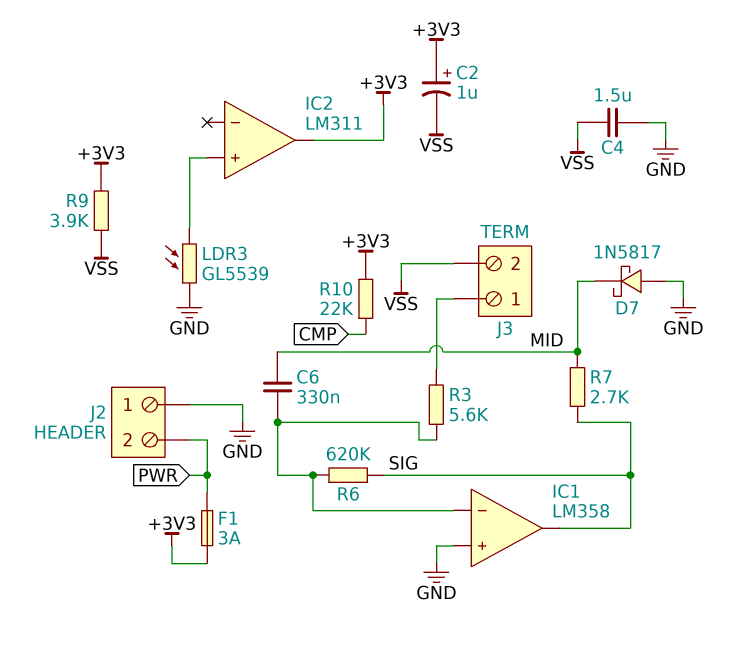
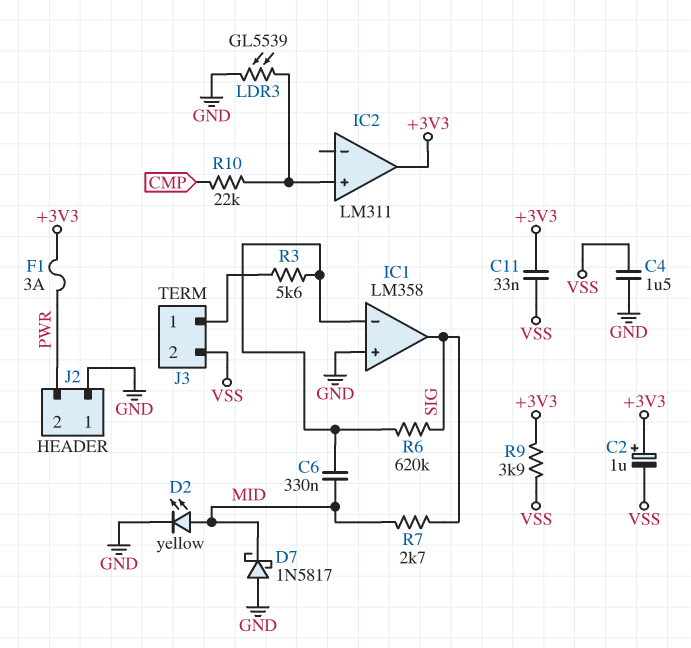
C11: none -> 33nF (+3V3, VSS)
D2: none -> LED yellow (A MID, K GND)
R10: 22k (+3V3, CMP) -> 22k (CMP, IC2/in+)

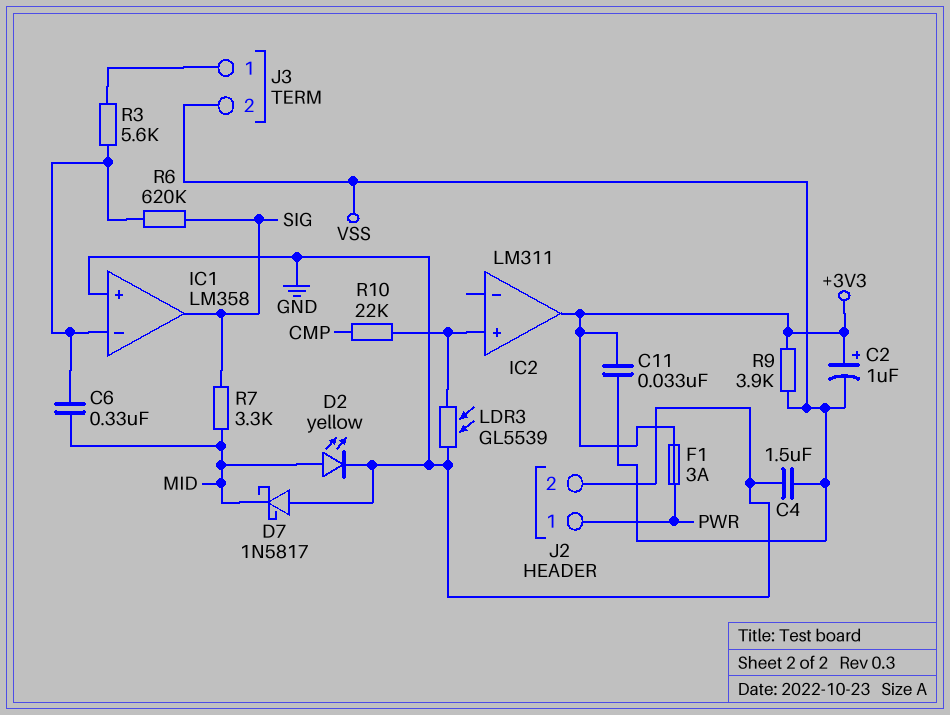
J2 pin 1: GND -> PWR
J2 pin 2: PWR -> GND
R7: 2.7k (MID, SIG) -> 3.3k (MID, SIG)

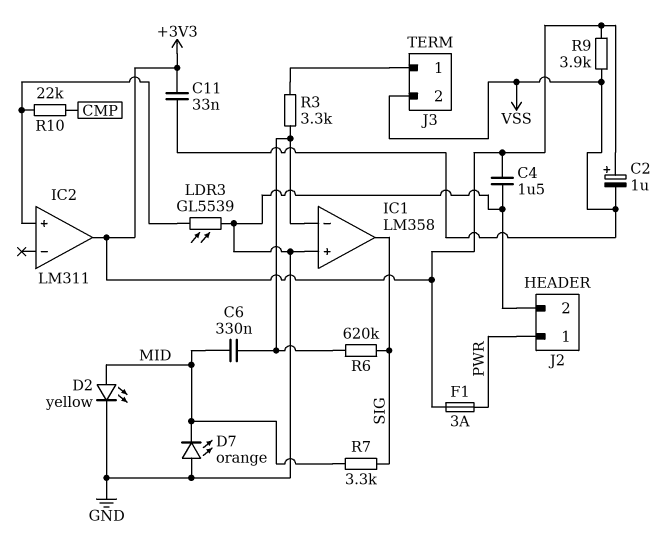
C4: 1.5uF (GND, VSS) -> 1.5uF (+3V3, GND)
D7: schottky 1N5817 (A GND, K MID) -> LED orange (A GND, K MID)
R3: 5.6k (IC1/in-, J3/1) -> 3.3k (IC1/in-, J3/1)

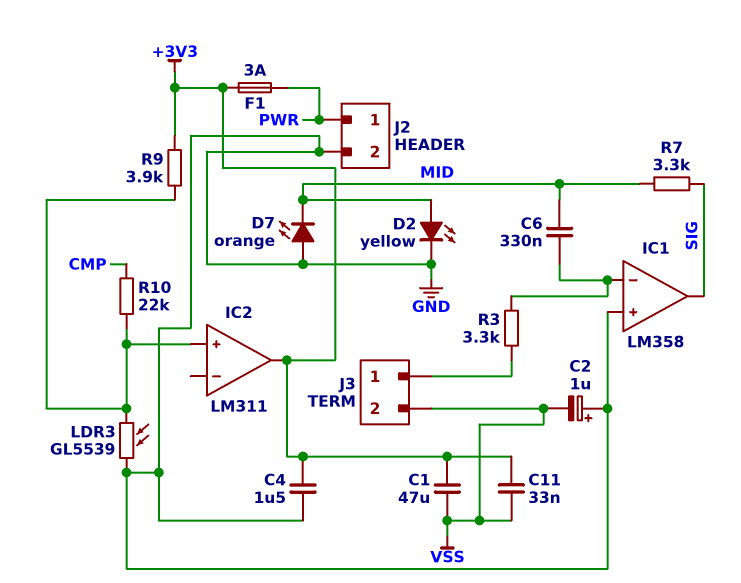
C1: none -> 47uF (+3V3, VSS)
C2: 1uF (plus +3V3, minus VSS) -> 1uF (plus GND, minus VSS)
R6: 620k (IC1/in-, SIG) -> none
R9: 3.9k (+3V3, VSS) -> 3.9k (+3V3, IC2/in+)

